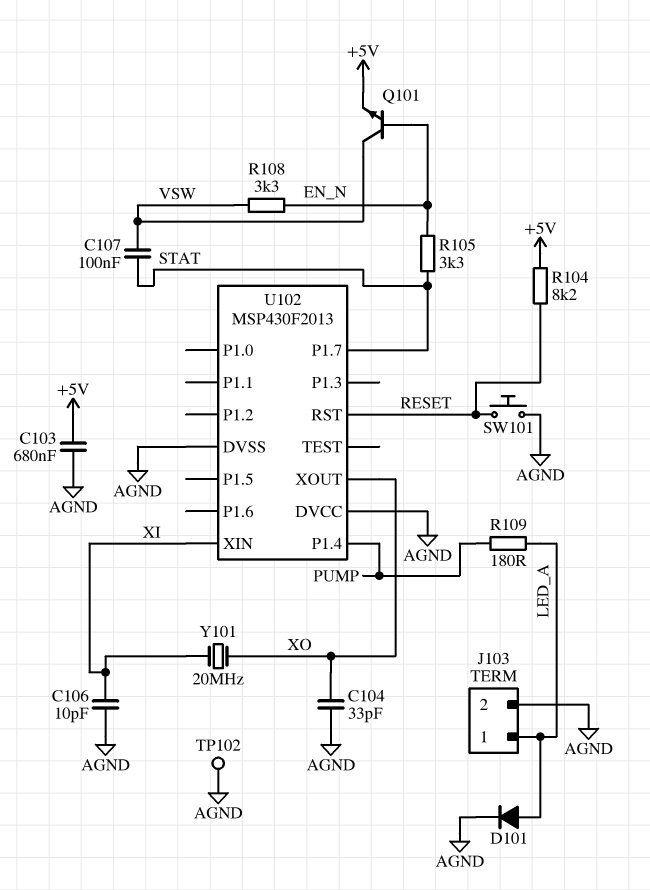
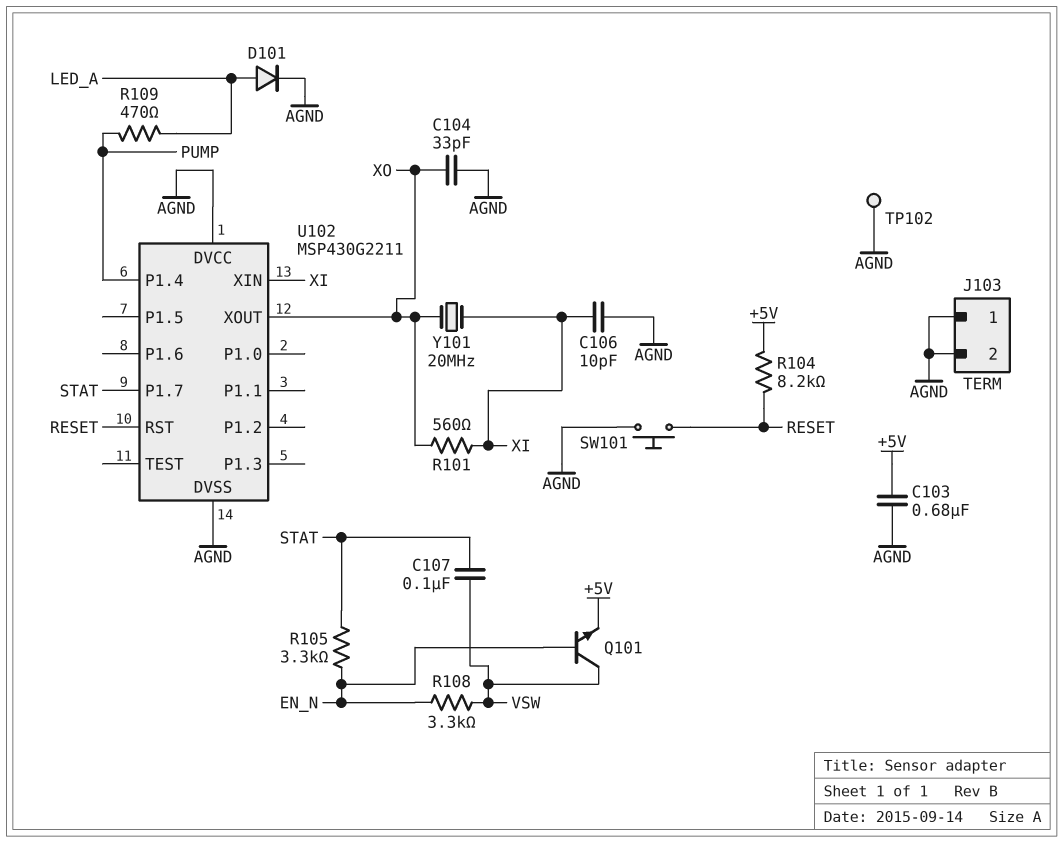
J103 pin 1: LED_A -> AGND
R101: none -> 560 (XI, XO)
R109: 180 (LED_A, PUMP) -> 470 (LED_A, PUMP)
U102: MSP430F2013 -> MSP430G2211

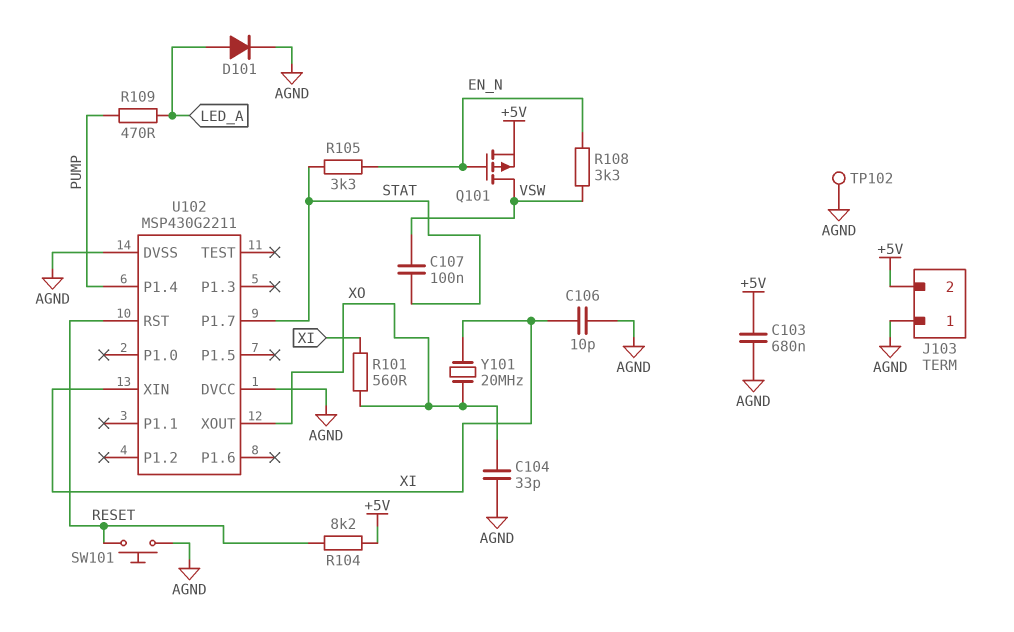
J103 pin 2: AGND -> +5V
Q101: NPN (B EN_N, C VSW, E +5V) -> PMOS (G EN_N, D VSW, S +5V)

